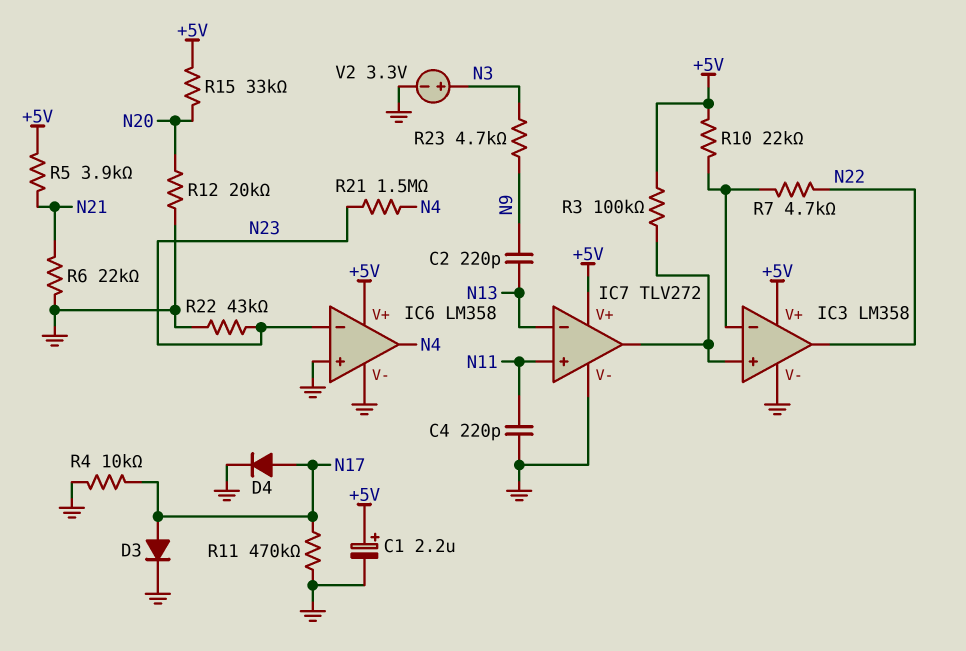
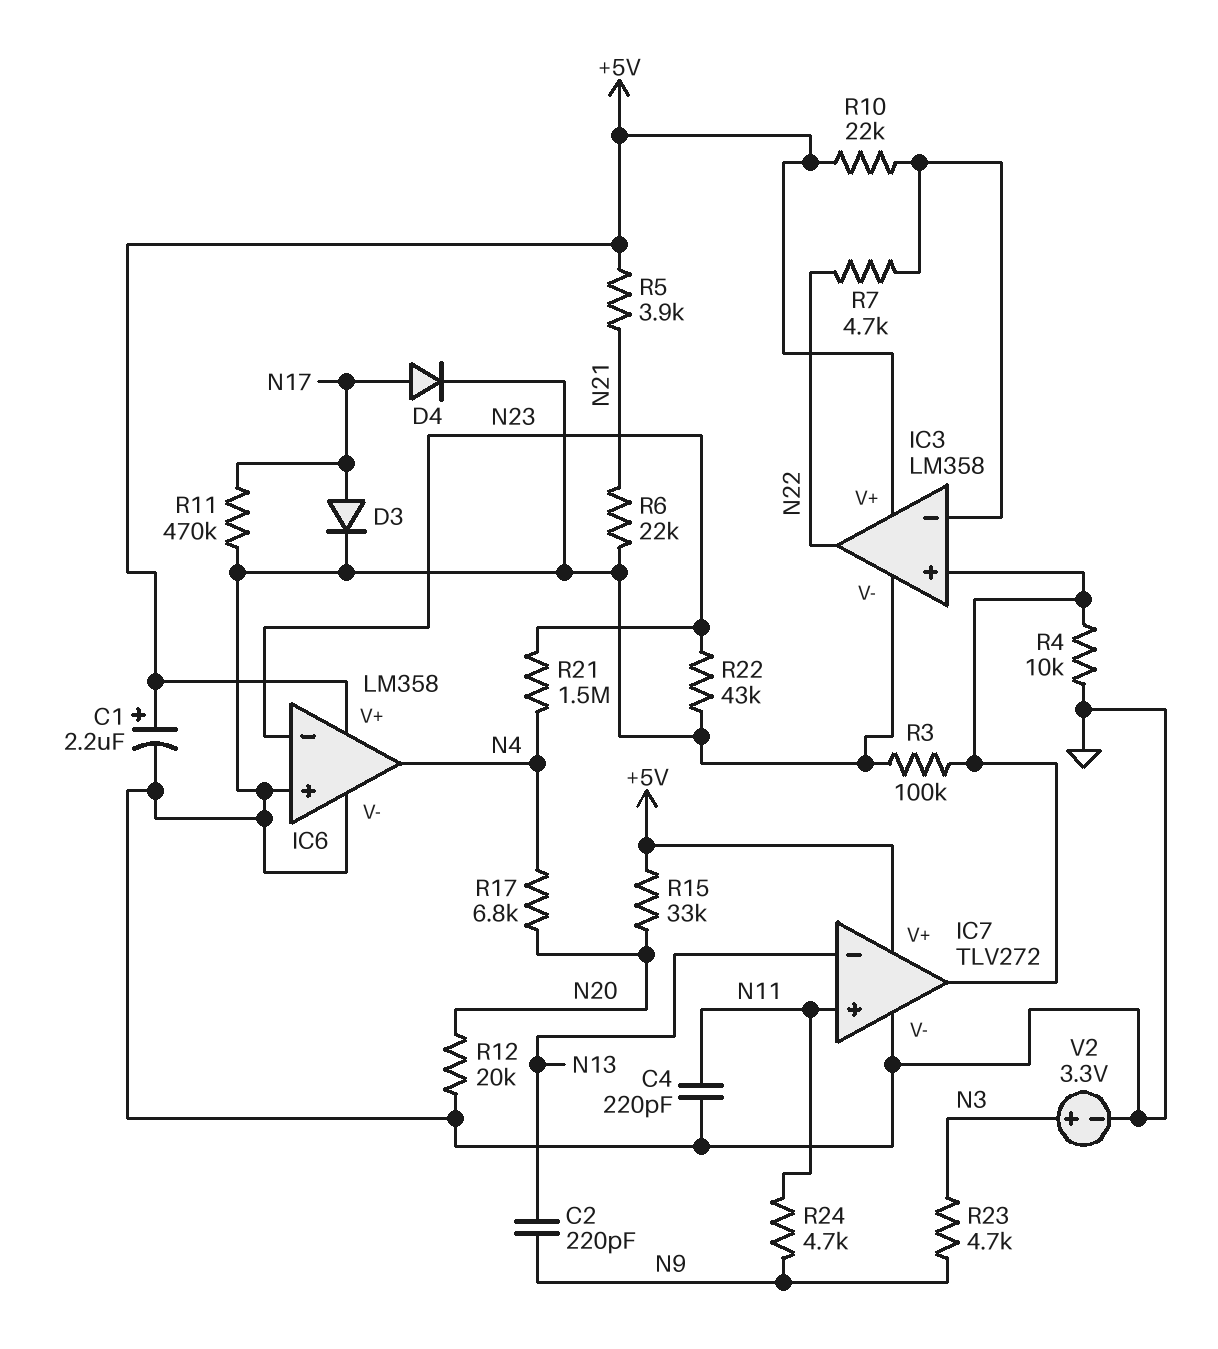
R3: 100k (+5V, IC3/in+) -> 100k (GND, IC3/in+)
R4: 10k (GND, N17) -> 10k (GND, IC3/in+)
R17: none -> 6.8k (N4, N20)
R24: none -> 4.7k (N9, N11)

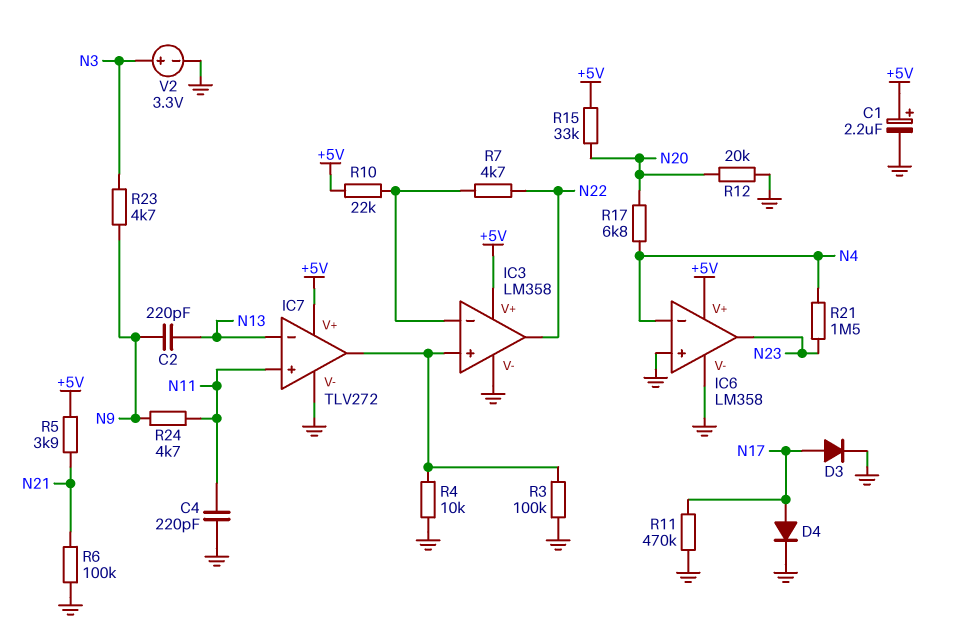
IC6 pin in-: N23 -> N4
IC6 pin out: N4 -> N23
R6: 22k (GND, N21) -> 100k (GND, N21)
R22: 43k (GND, N23) -> none

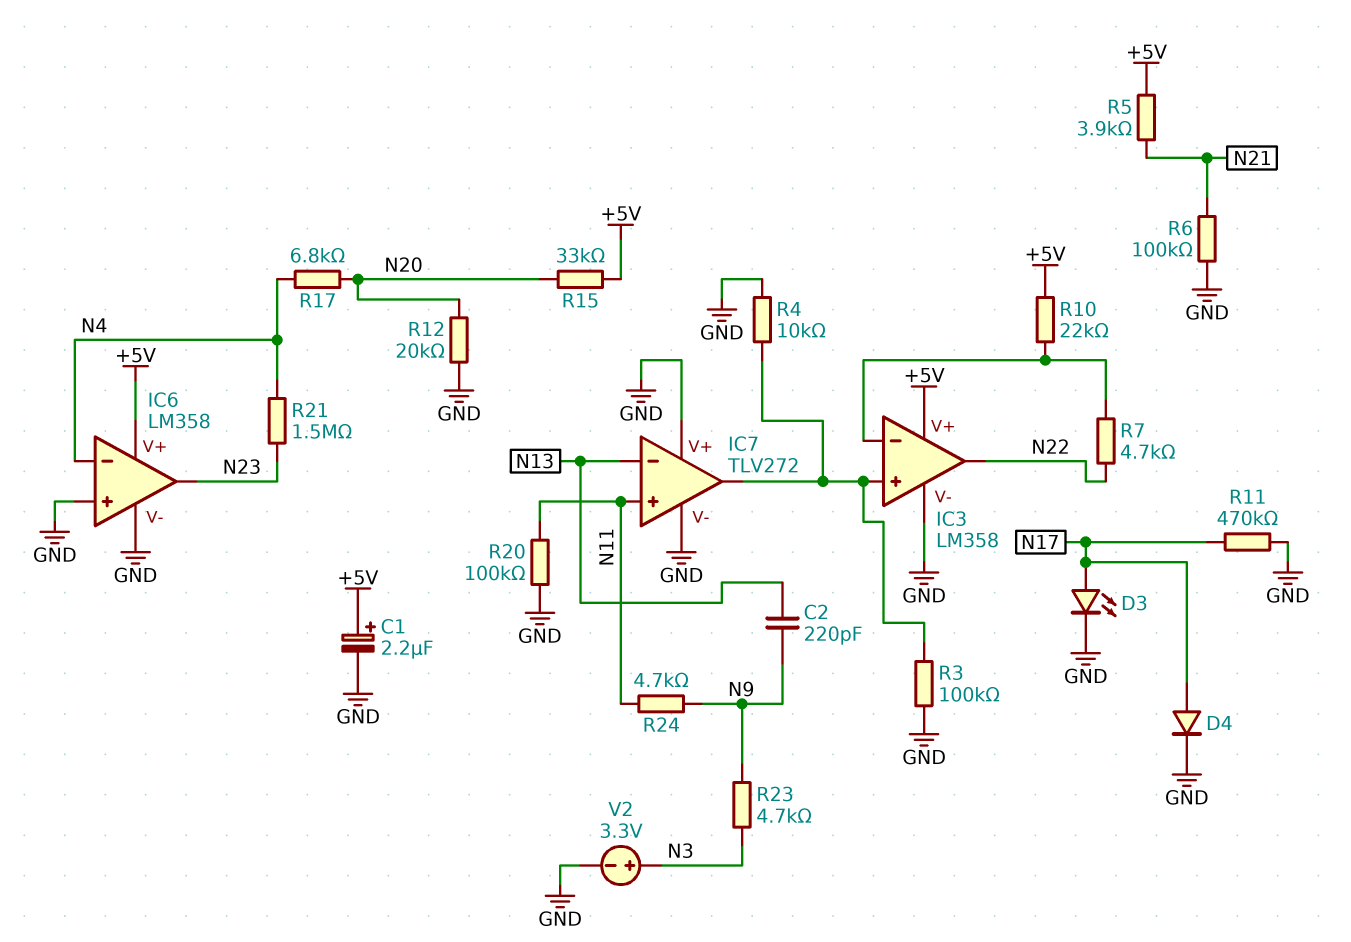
C4: 220pF (GND, N11) -> none
D3: diode (A N17, K GND) -> LED (A N17, K GND)
IC7 pin V+: +5V -> GND
R20: none -> 100k (GND, N11)

